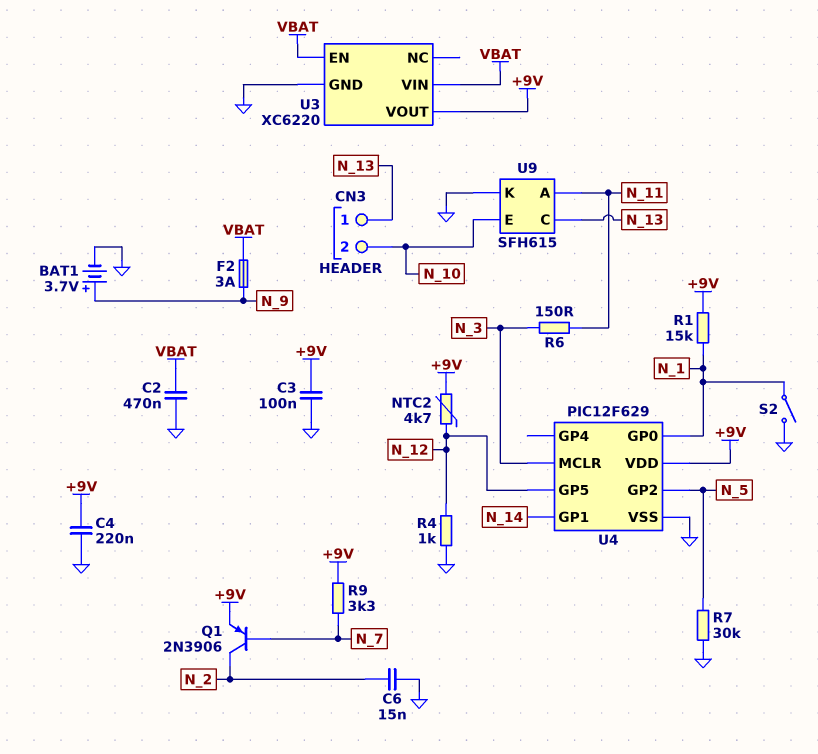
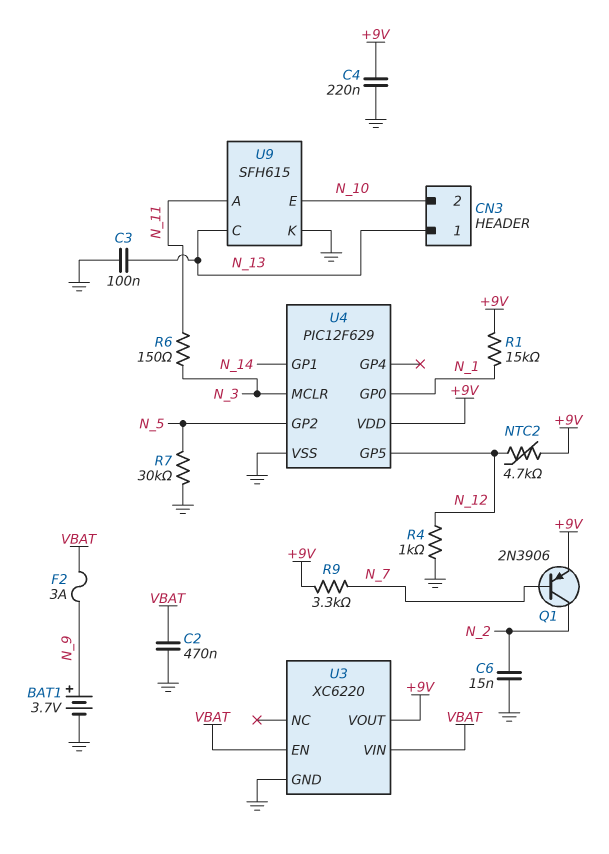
C3: 100nF (+9V, GND) -> 100nF (GND, N_13)
S2: switch (GND, N_1) -> none

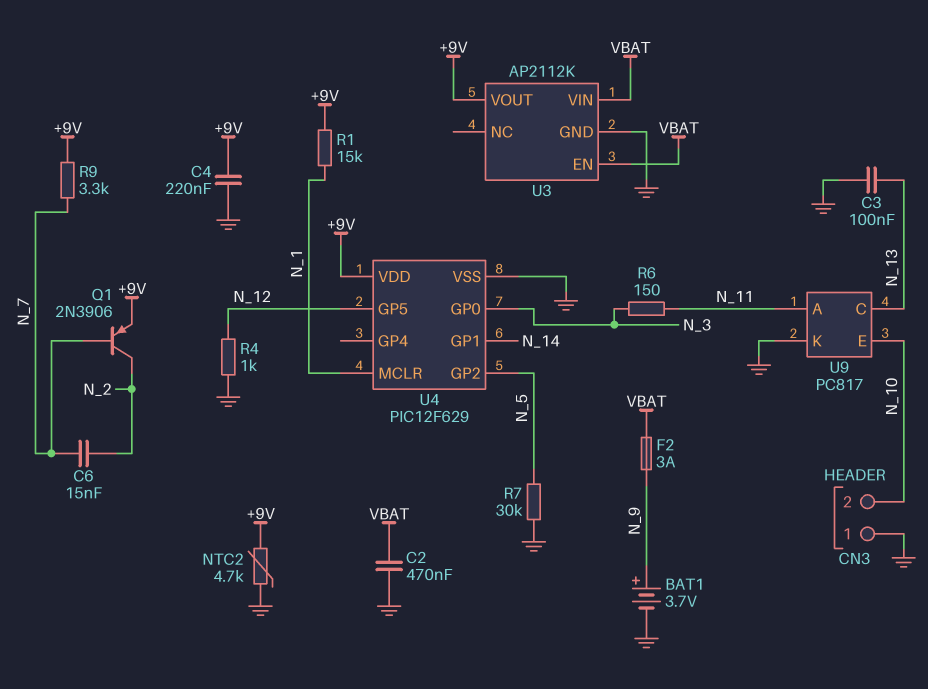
C6: 15nF (GND, N_2) -> 15nF (N_2, N_7)
CN3 pin 1: N_13 -> GND
NTC2: 4.7k (+9V, N_12) -> 4.7k (+9V, GND)
U3: XC6220 -> AP2112K
U4 pin GP0: N_1 -> N_3
U4 pin MCLR: N_3 -> N_1
U9: SFH615 -> PC817

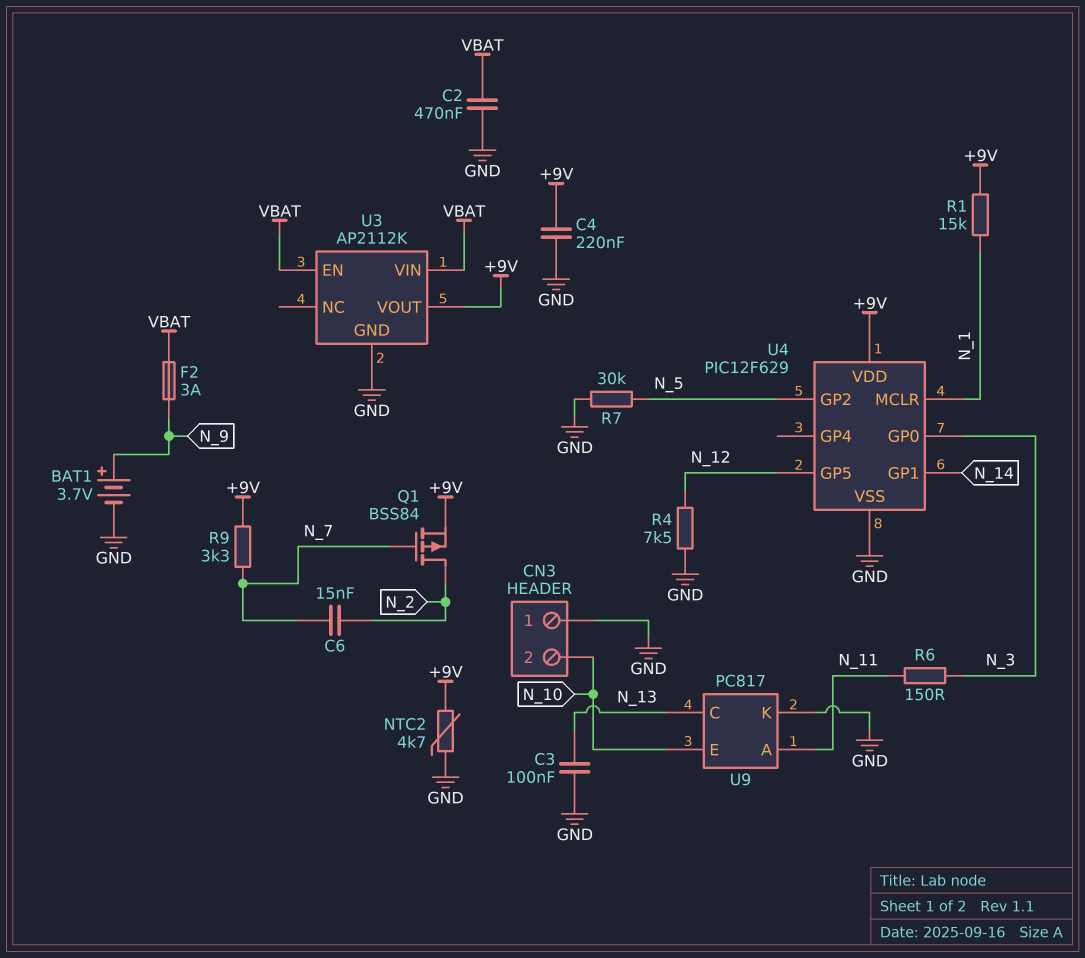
Q1: PNP 2N3906 (B N_7, C N_2, E +9V) -> PMOS BSS84 (G N_7, D N_2, S +9V)
R4: 1k (GND, N_12) -> 7.5k (GND, N_12)

